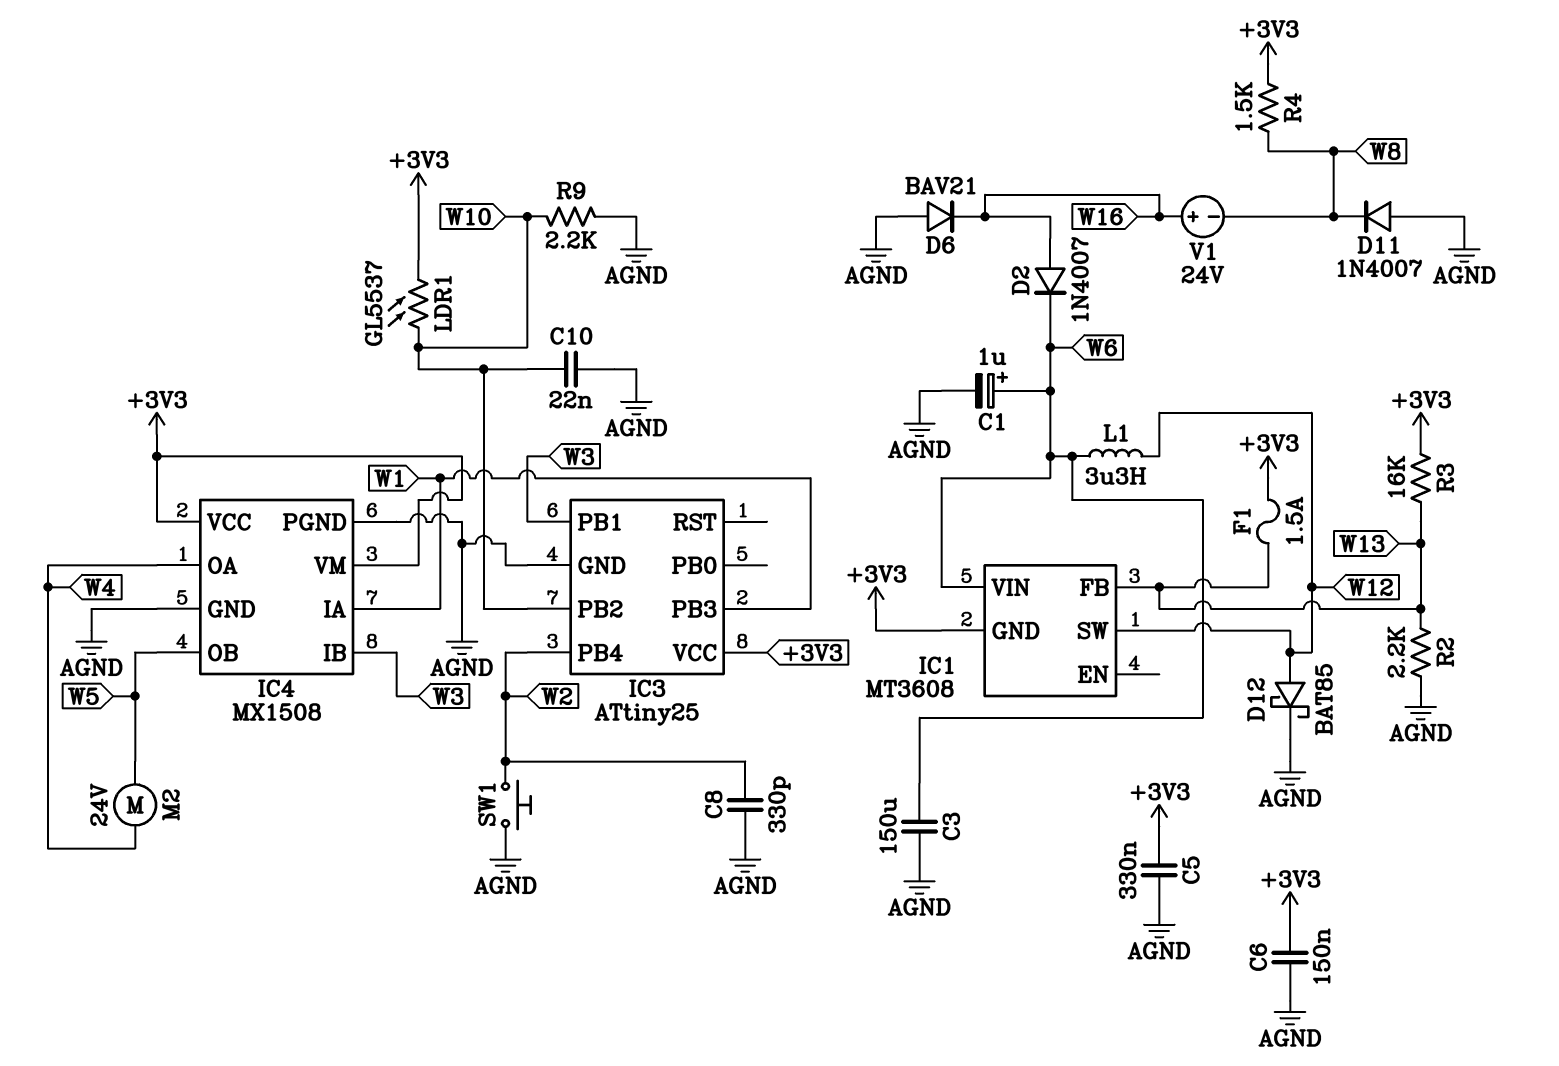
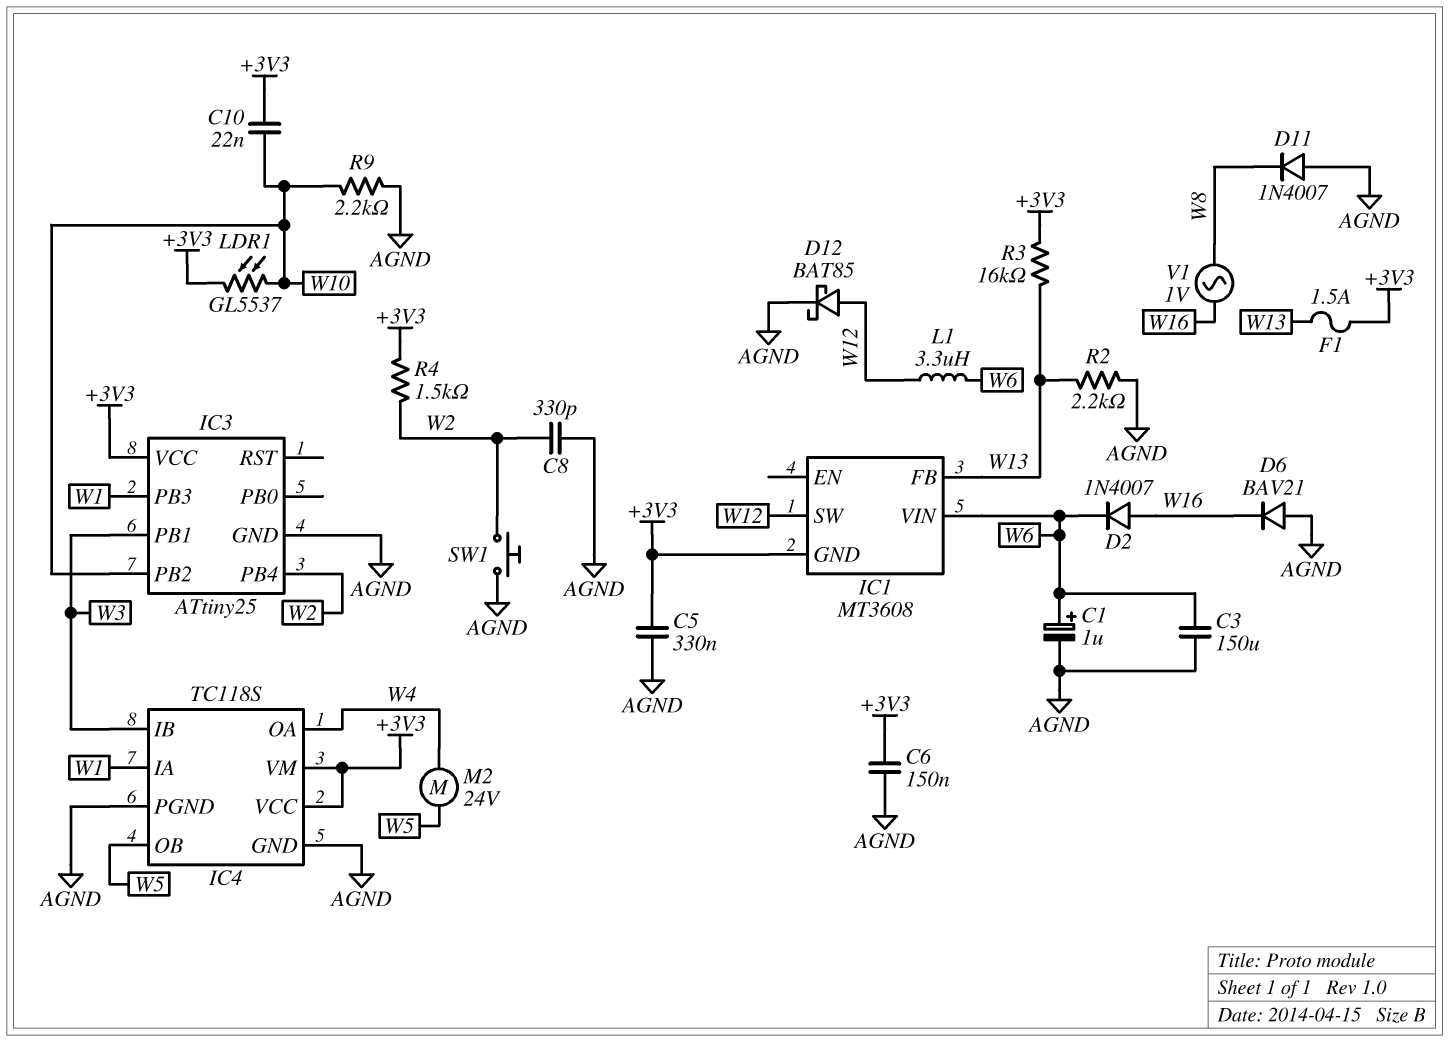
C10: 22nF (AGND, W10) -> 22nF (+3V3, W10)
IC4: MX1508 -> TC118S
R4: 1.5k (+3V3, W8) -> 1.5k (+3V3, W2)
V1: 24V (plus W16, minus W8) -> AC 1V (W8, W16)

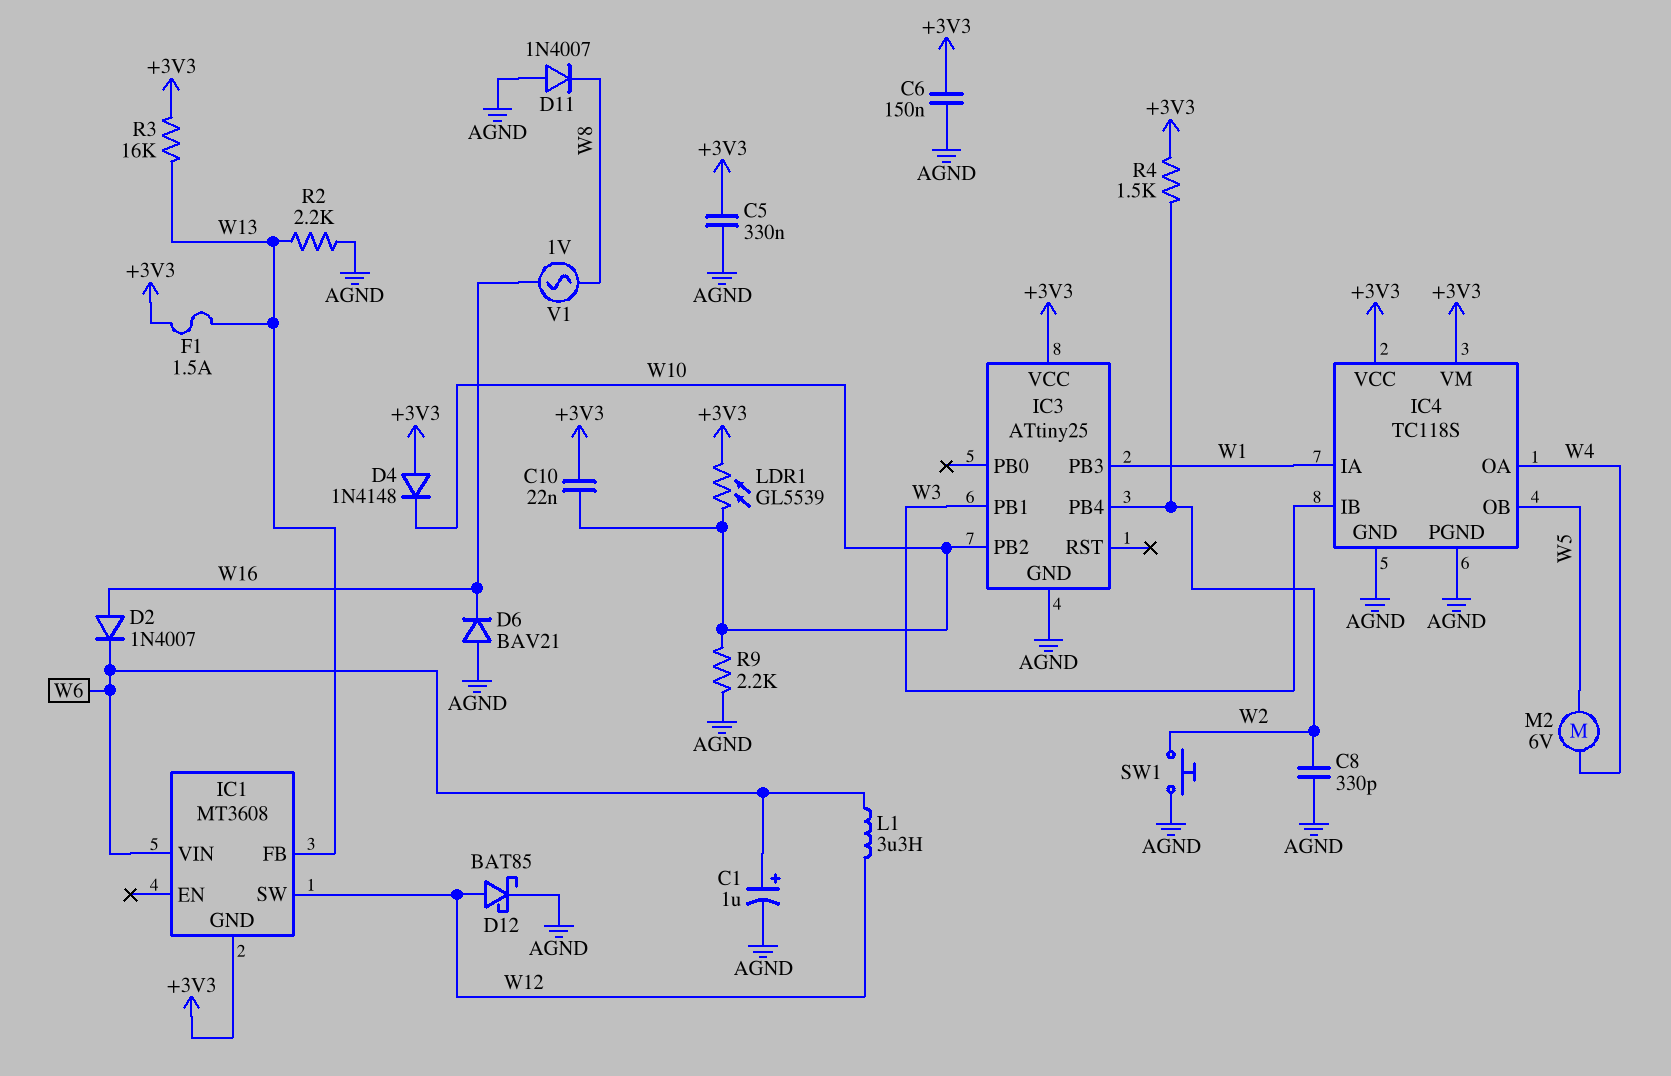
C3: 150uF (AGND, W6) -> none
D4: none -> diode 1N4148 (A +3V3, K W10)
LDR1: GL5537 (+3V3, W10) -> GL5539 (+3V3, W10)
M2: motor 24V (W4, W5) -> motor 6V (W4, W5)

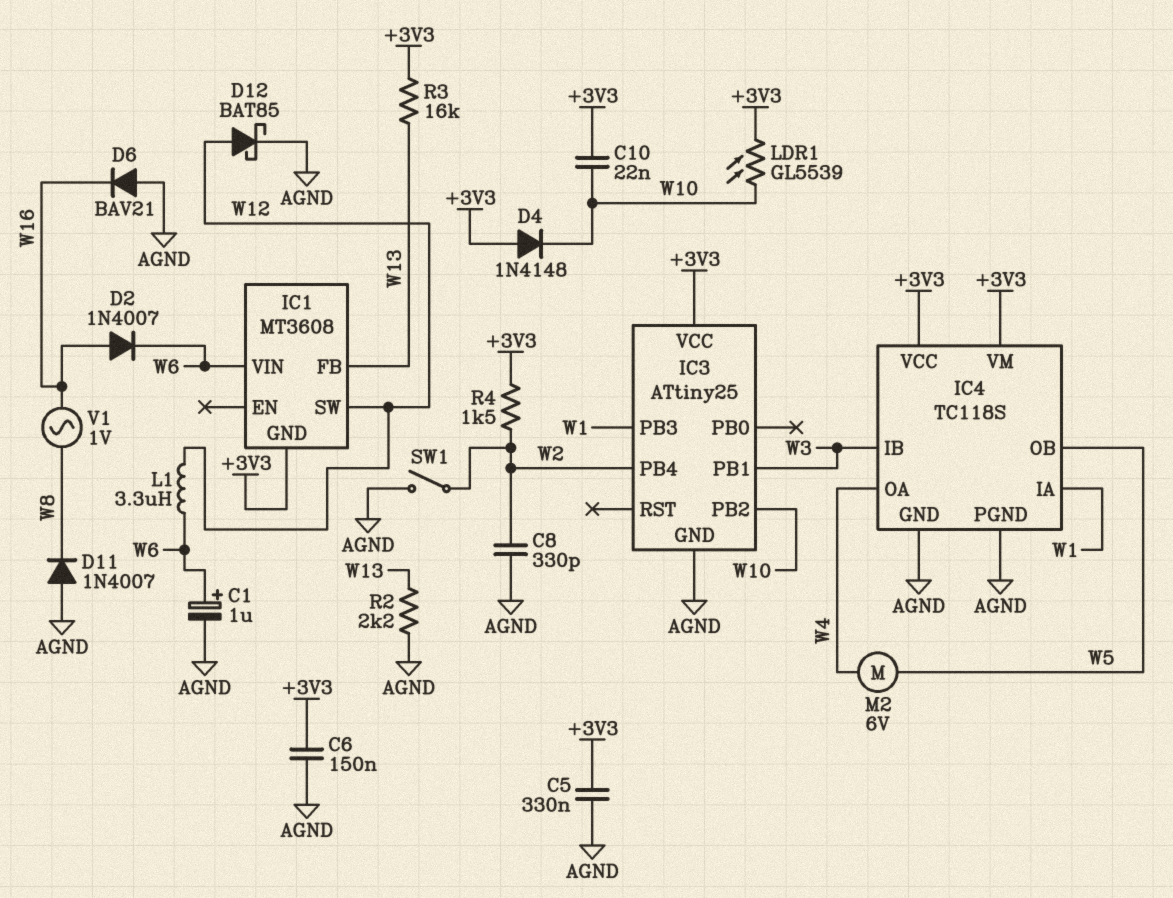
F1: 1.5A (+3V3, W13) -> none
R9: 2.2k (AGND, W10) -> none
SW1: button (AGND, W2) -> switch (AGND, W2)

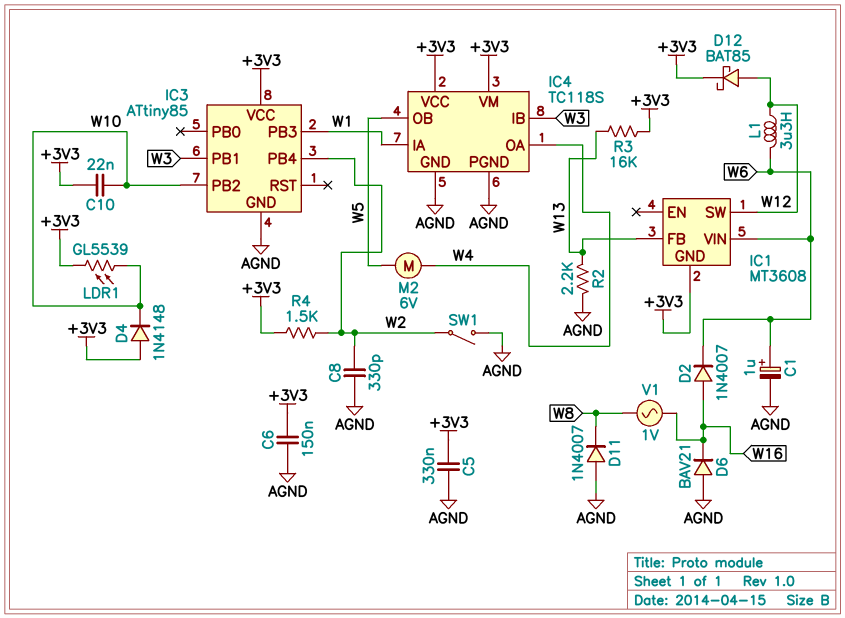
D12: schottky BAT85 (A W12, K AGND) -> schottky BAT85 (A W12, K +3V3)
IC3: ATtiny25 -> ATtiny85

